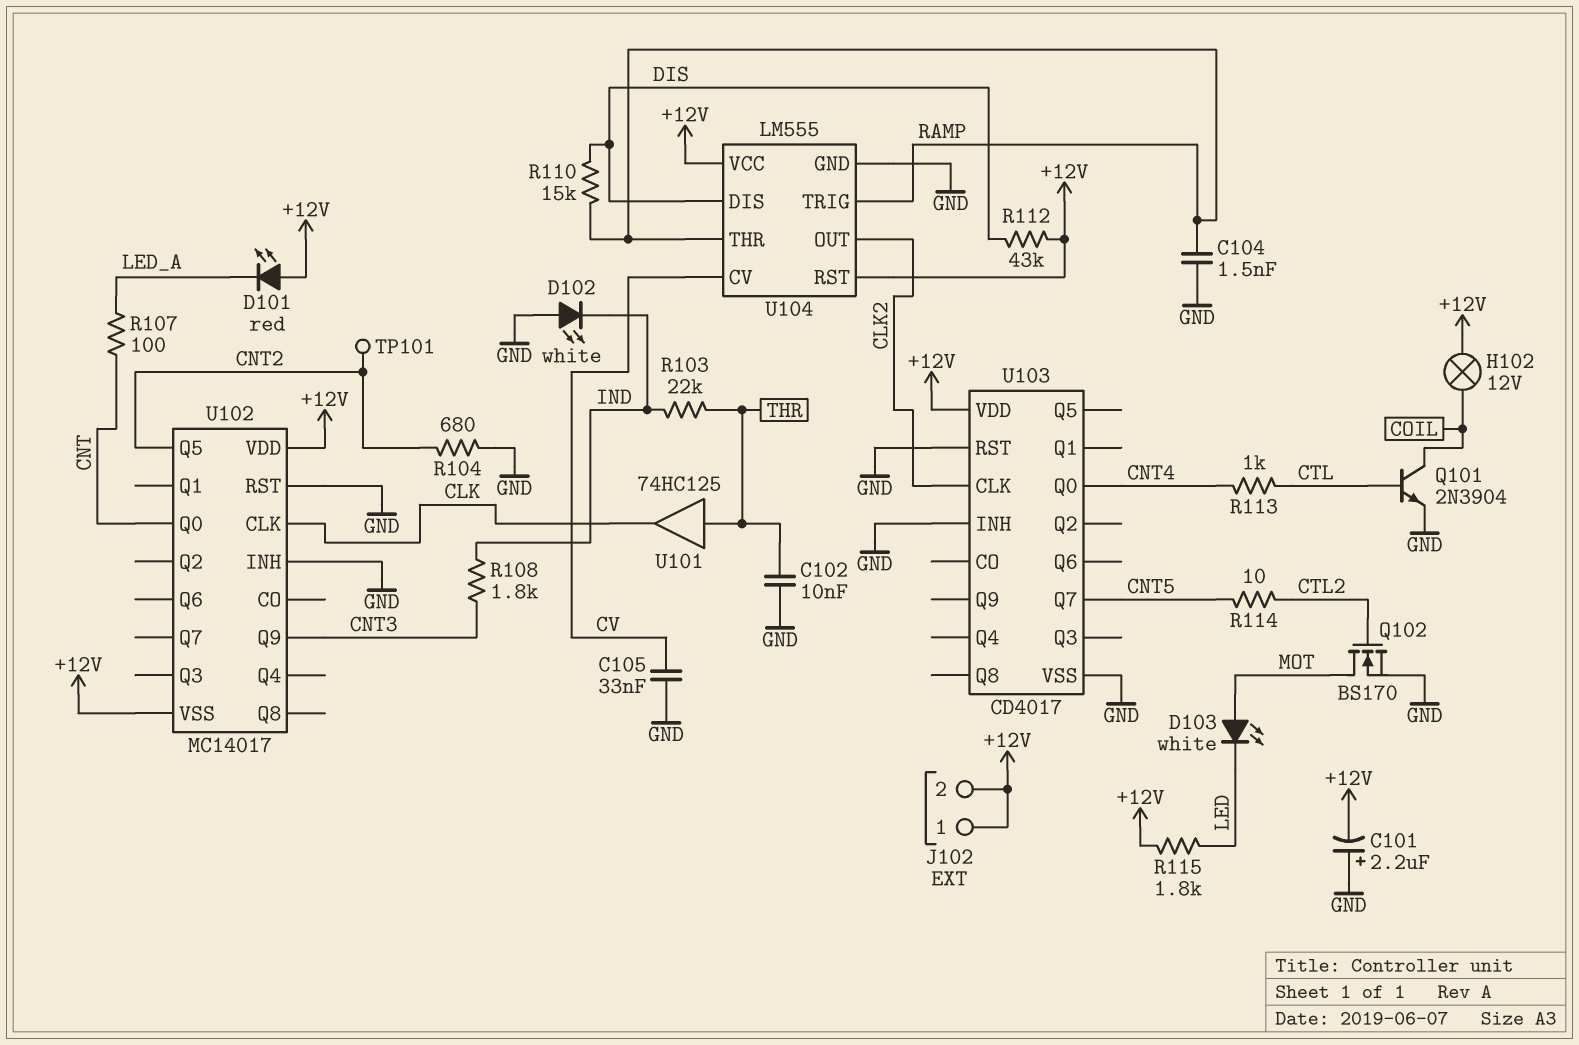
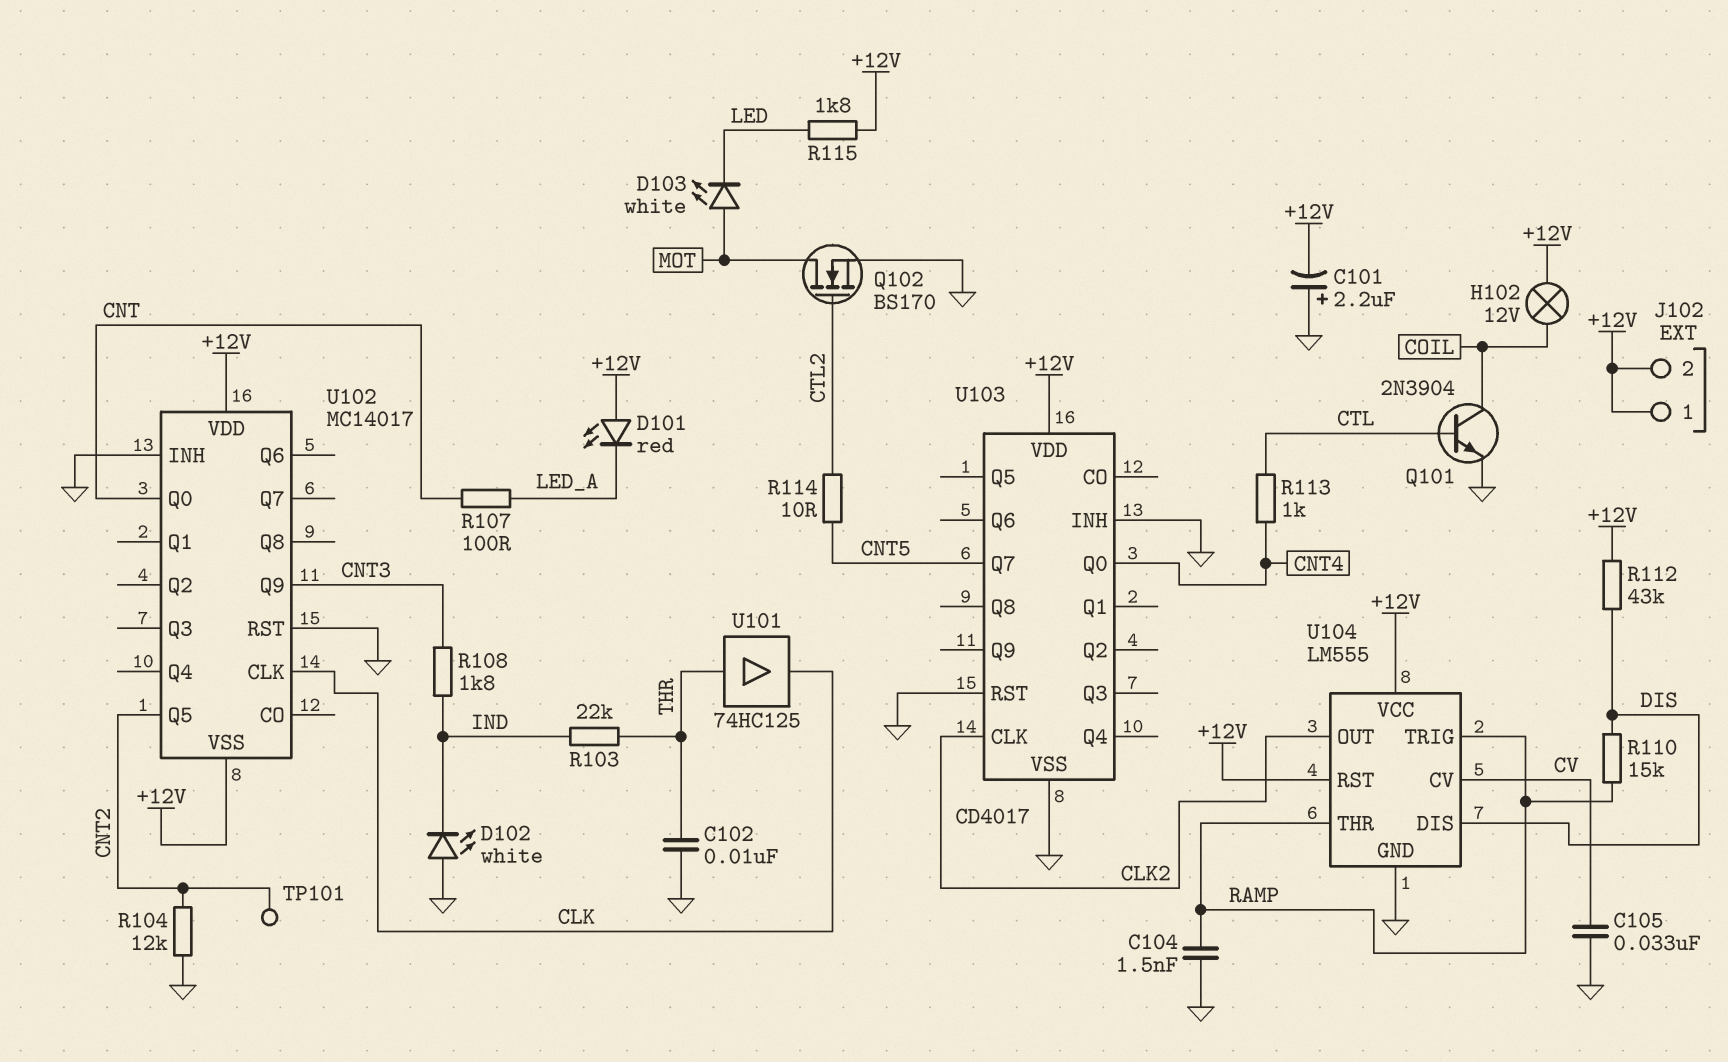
R104: 680 (CNT2, GND) -> 12k (CNT2, GND)

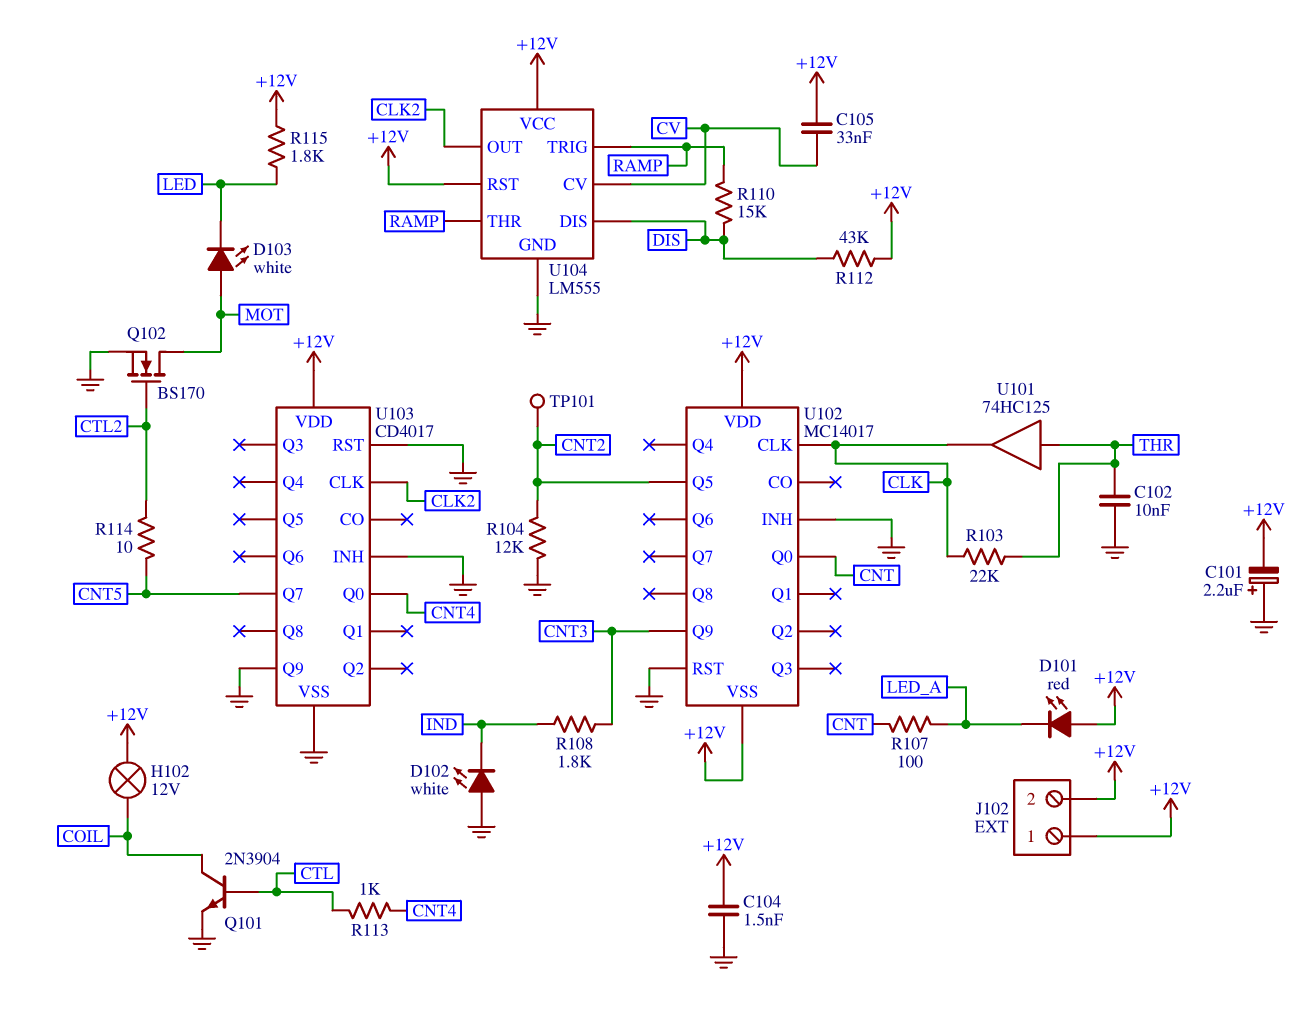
C104: 1.5nF (GND, RAMP) -> 1.5nF (+12V, GND)
C105: 33nF (CV, GND) -> 33nF (+12V, CV)
R103: 22k (IND, THR) -> 22k (CLK, THR)
U103 pin Q9: none -> GND

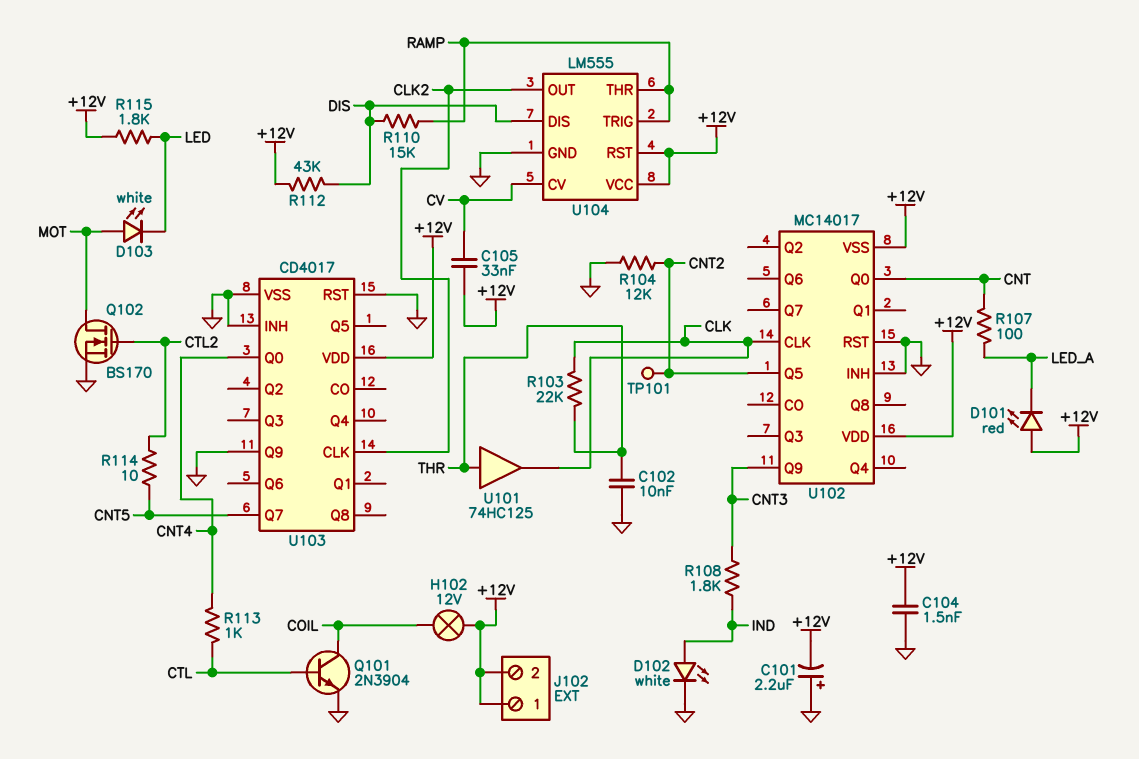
D102: LED white (A GND, K IND) -> LED white (A IND, K GND)

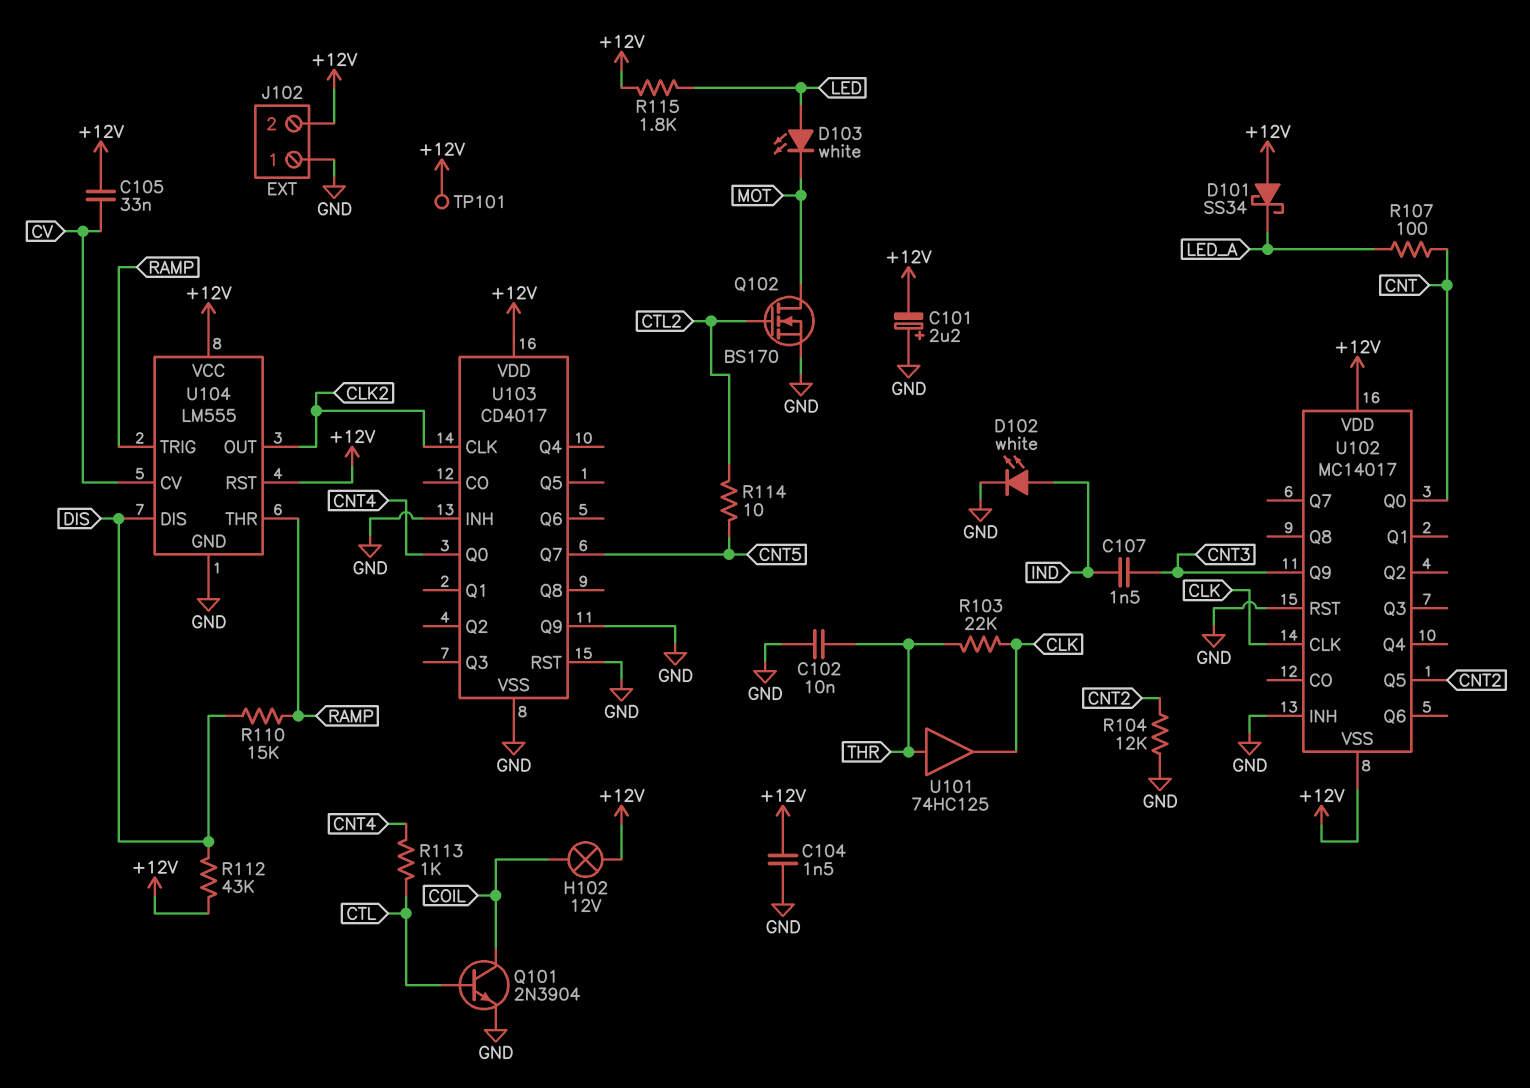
C107: none -> 1.5nF (CNT3, IND)
D101: LED red (A +12V, K LED_A) -> schottky SS34 (A +12V, K LED_A)
D103: LED white (A MOT, K LED) -> LED white (A LED, K MOT)
J102 pin 1: +12V -> GND
R108: 1.8k (CNT3, IND) -> none
TP101: test point (CNT2) -> test point (+12V)

